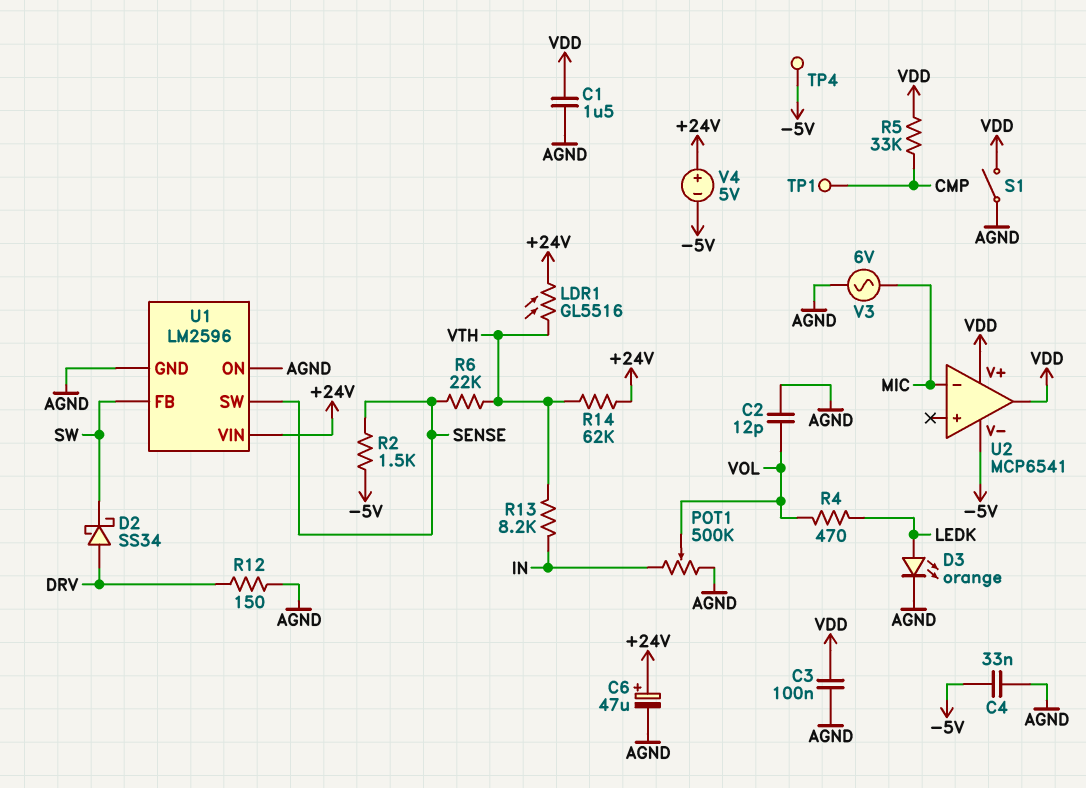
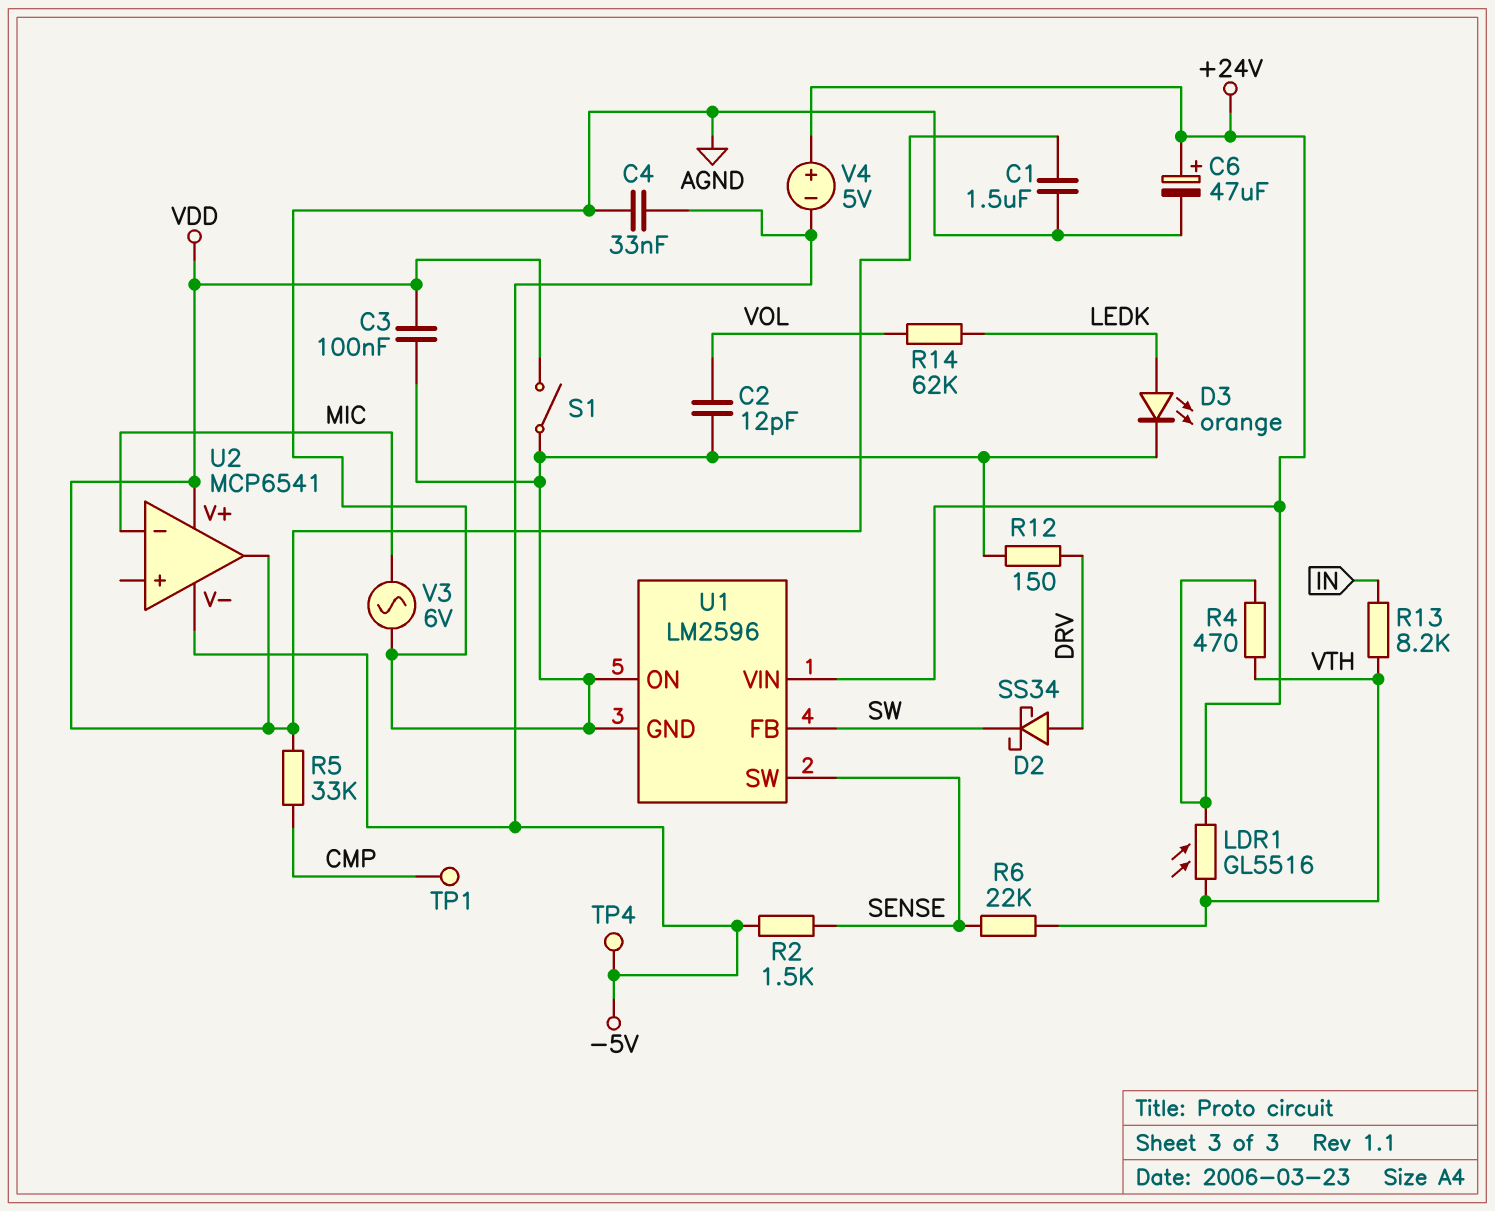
POT1: 500k (AGND, IN, wiper VOL) -> none
R4: 470 (LEDK, VOL) -> 470 (+24V, VTH)
R14: 62k (+24V, VTH) -> 62k (LEDK, VOL)

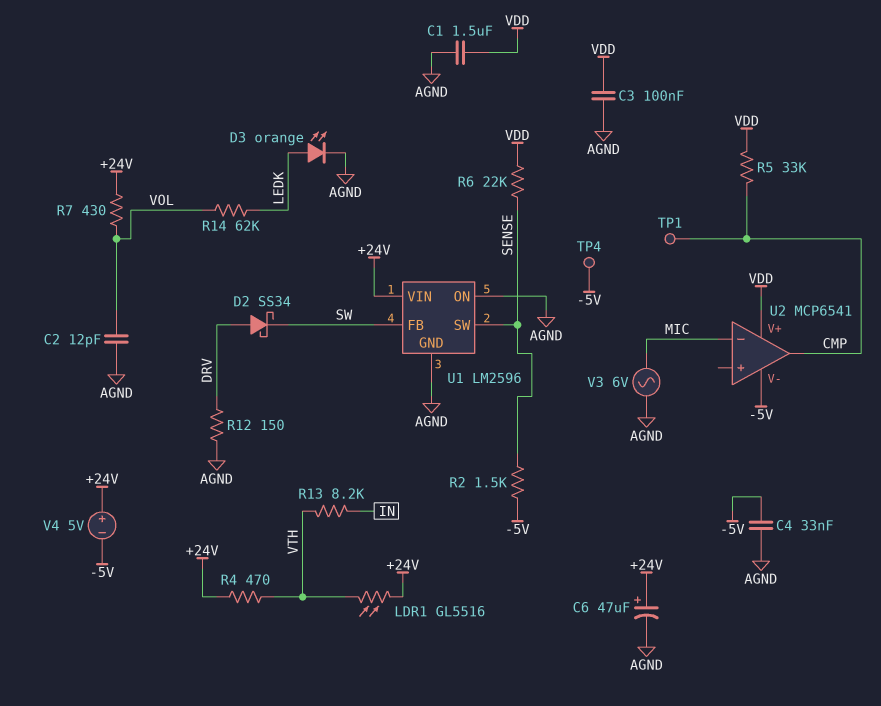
R6: 22k (SENSE, VTH) -> 22k (SENSE, VDD)
R7: none -> 430 (+24V, VOL)
S1: switch (AGND, VDD) -> none
U2 pin out: VDD -> CMP

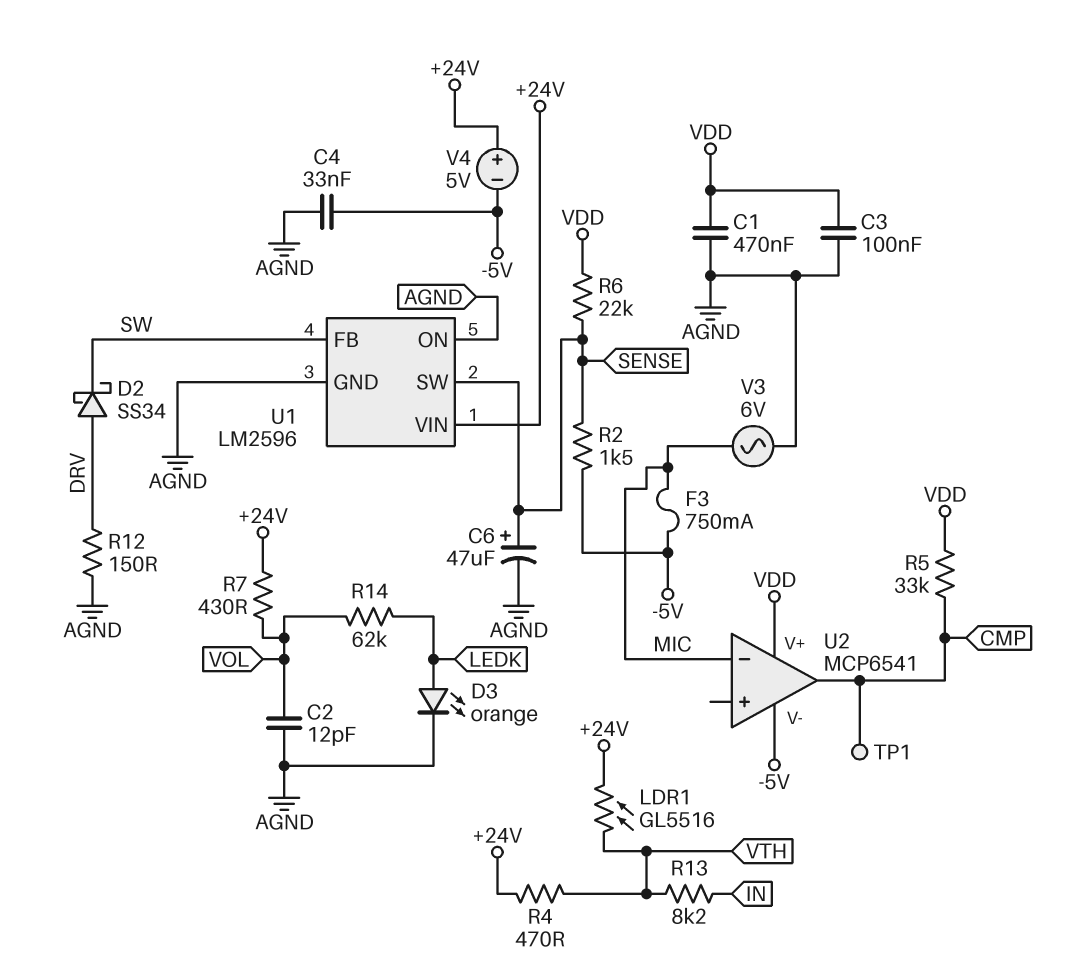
C1: 1.5uF (AGND, VDD) -> 470nF (AGND, VDD)
C6: 47uF (plus +24V, minus AGND) -> 47uF (plus SENSE, minus AGND)
F3: none -> 750mA (-5V, MIC)
TP4: test point (-5V) -> none

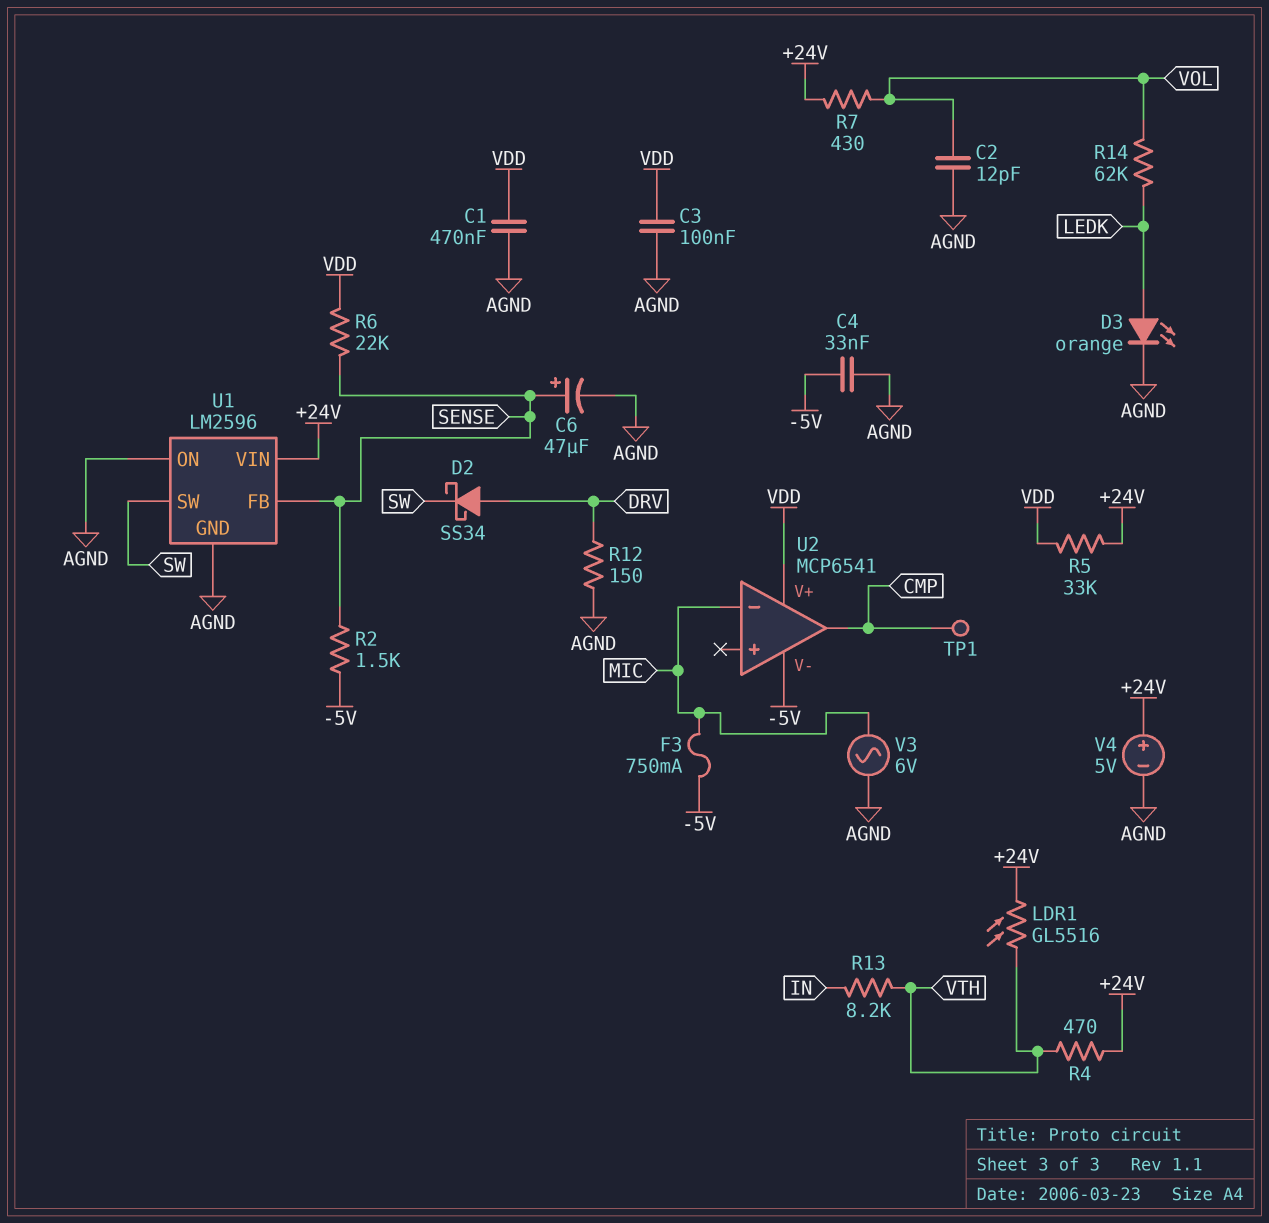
R5: 33k (CMP, VDD) -> 33k (+24V, VDD)
U1 pin FB: SW -> SENSE
U1 pin SW: SENSE -> SW
V4: 5V (plus +24V, minus -5V) -> 5V (plus +24V, minus AGND)

